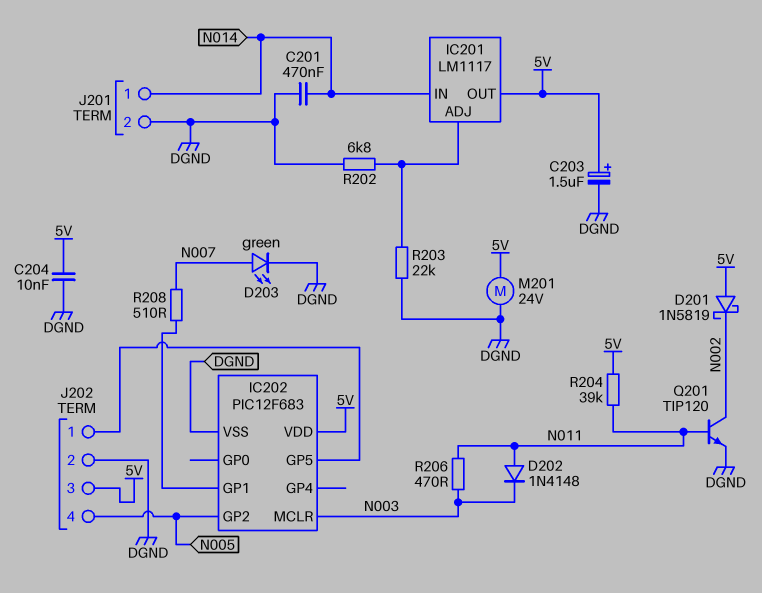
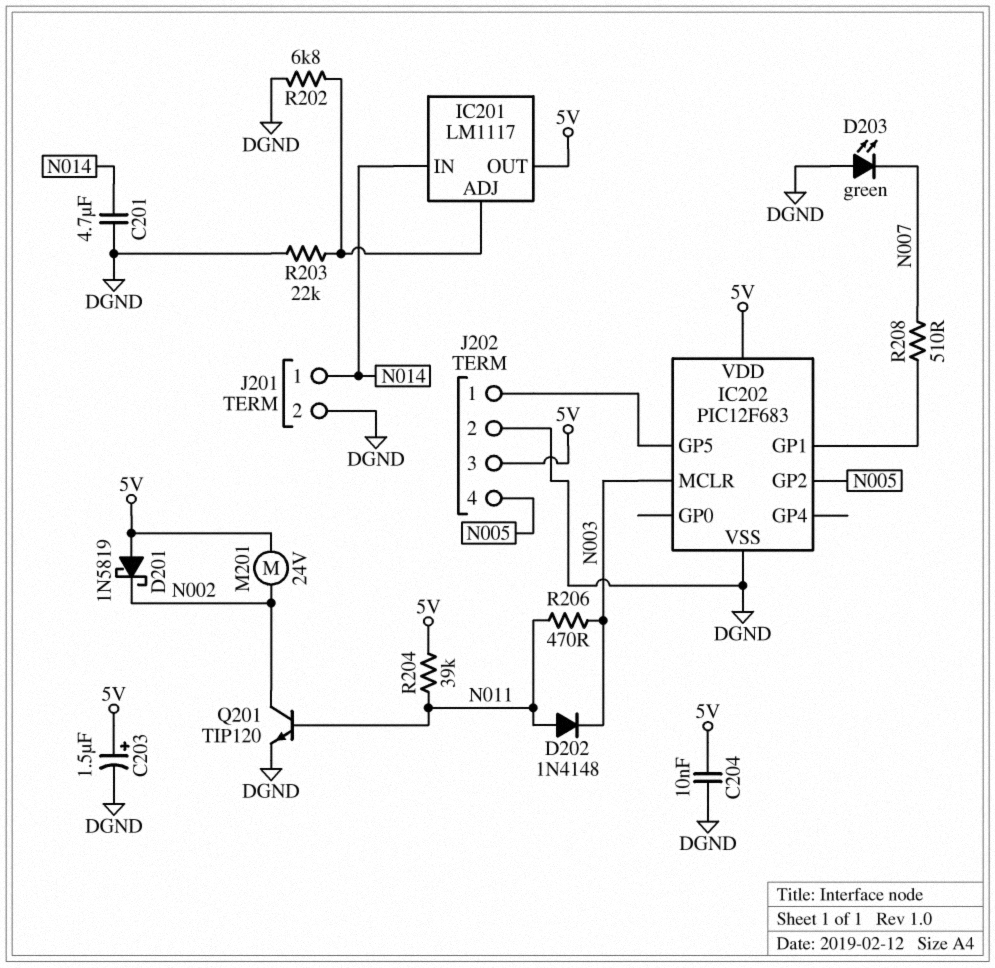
C201: 470nF (DGND, N014) -> 4.7uF (DGND, N014)
D203: LED green (A N007, K DGND) -> LED green (A DGND, K N007)
M201: motor 24V (5V, DGND) -> motor 24V (5V, N002)

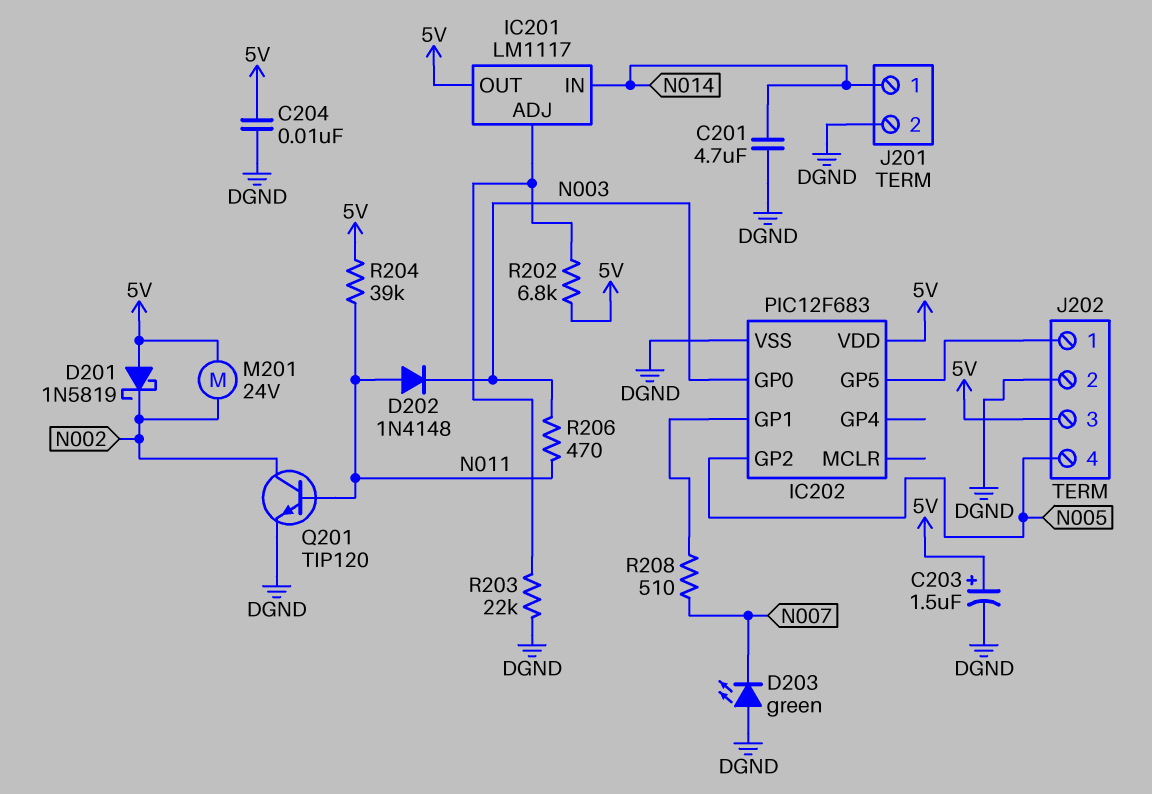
IC202 pin GP0: none -> N003
IC202 pin MCLR: N003 -> none
R202: 6.8k (DGND, IC201/ADJ) -> 6.8k (5V, IC201/ADJ)

